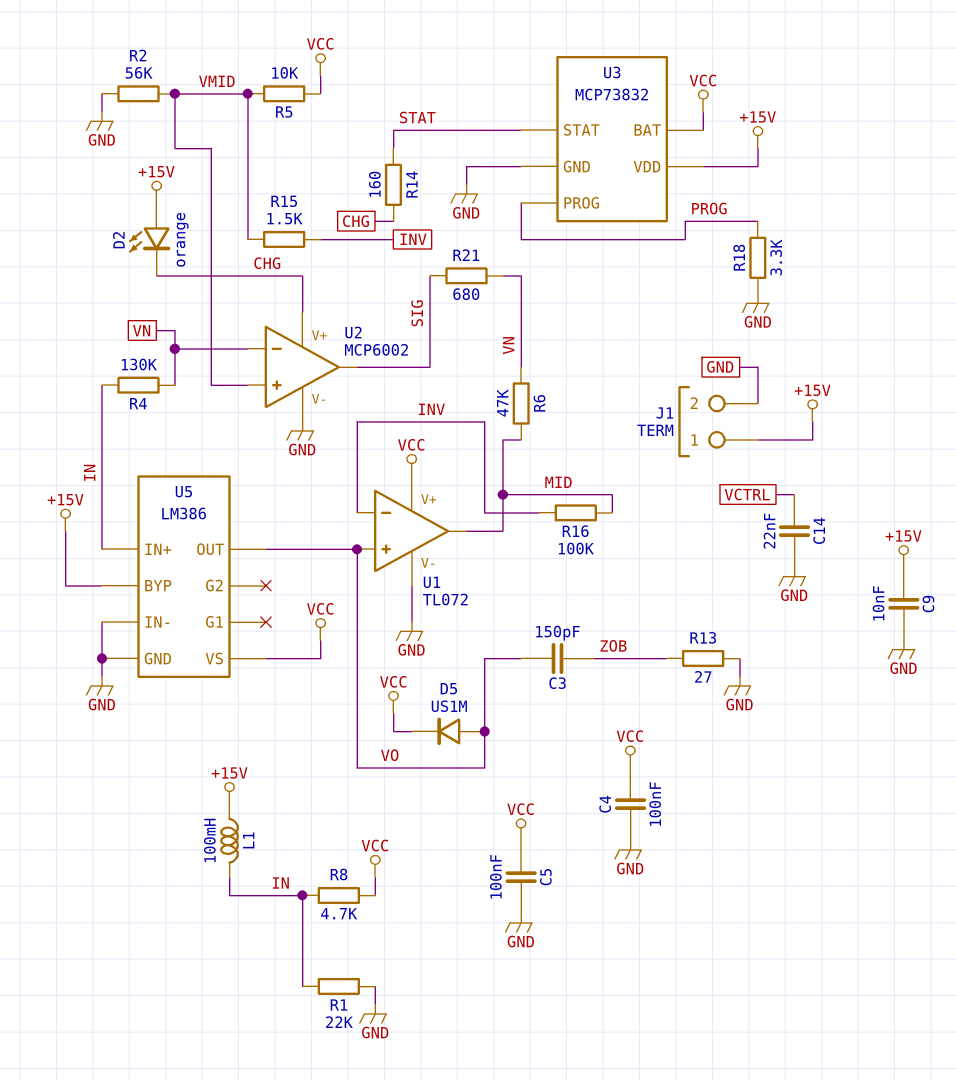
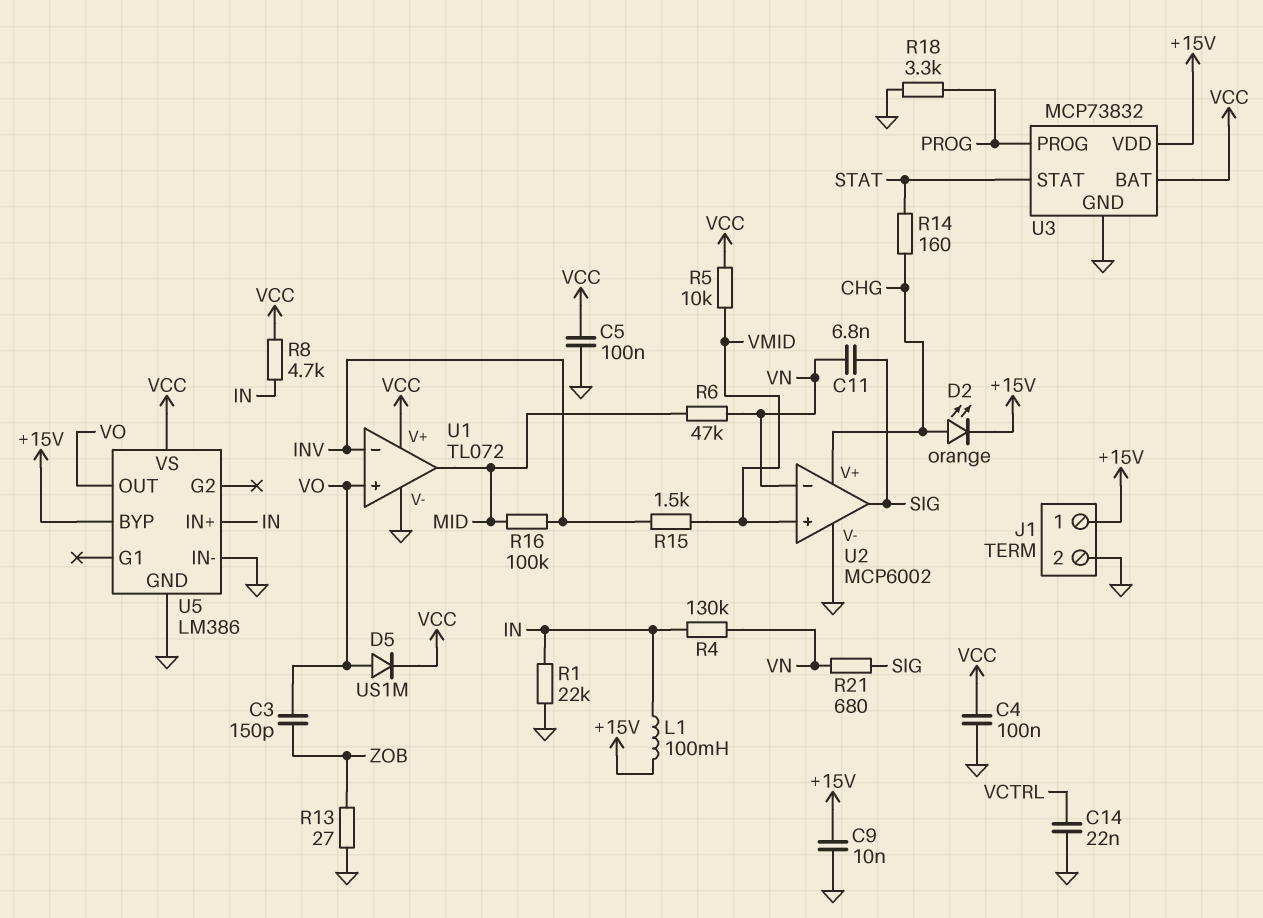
C11: none -> 6.8nF (SIG, VN)
D2: LED orange (A +15V, K CHG) -> LED orange (A CHG, K +15V)
R2: 56k (GND, VMID) -> none

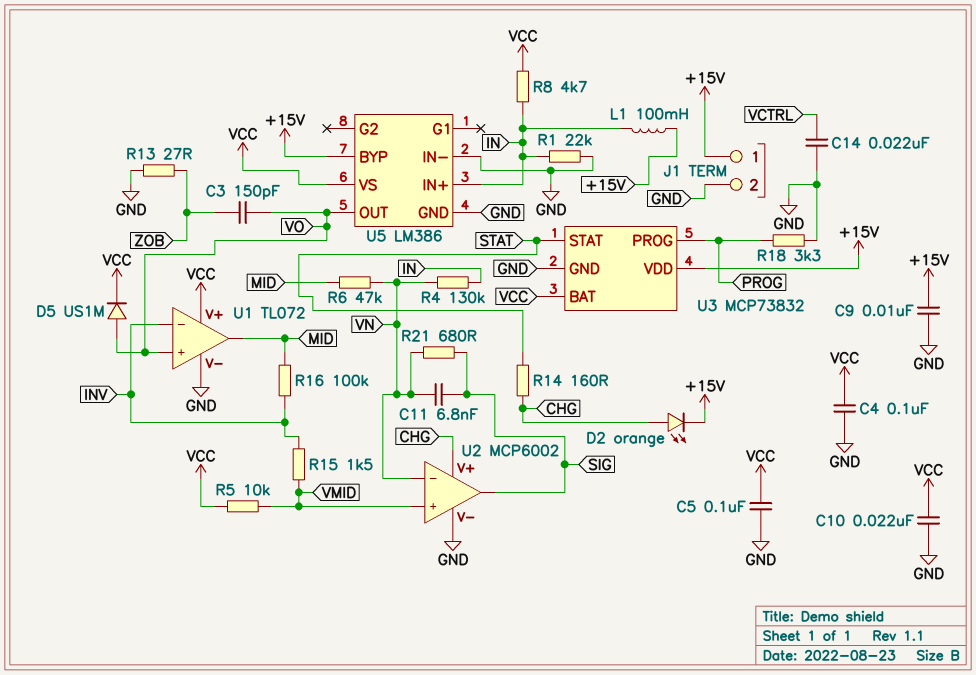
C10: none -> 22nF (GND, VCC)

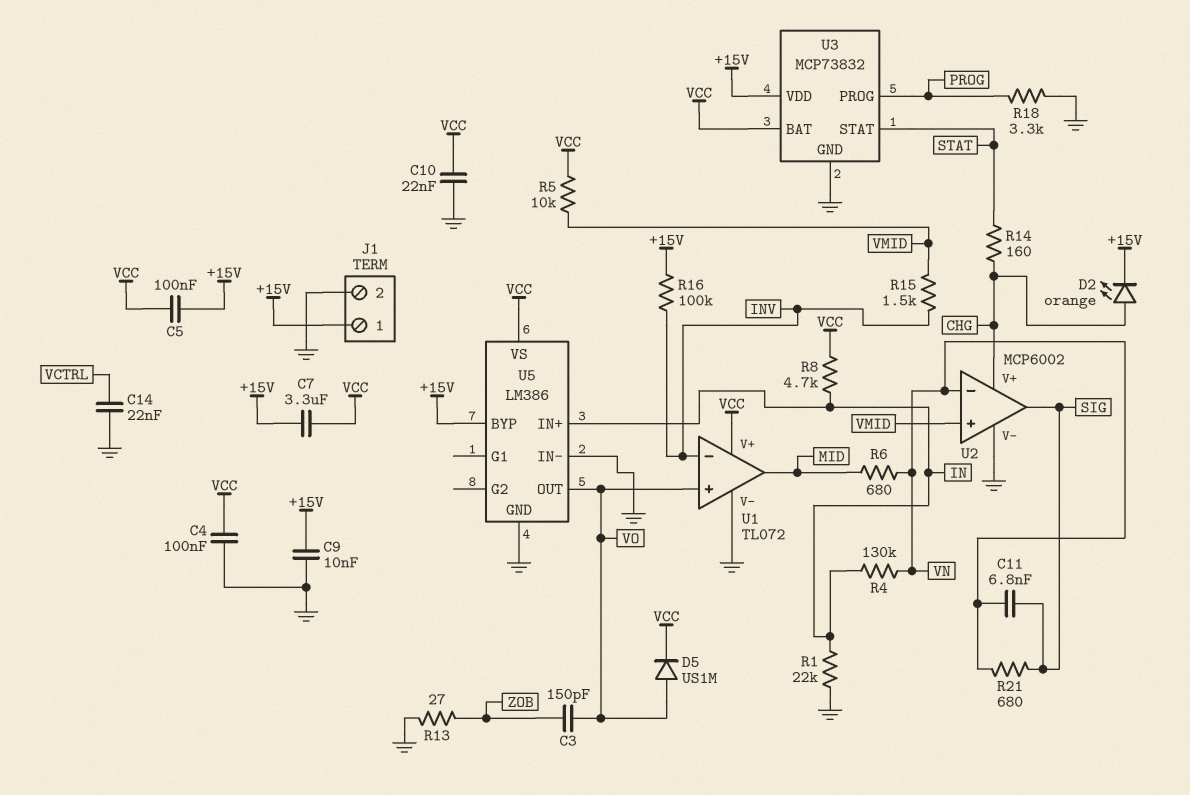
C5: 100nF (GND, VCC) -> 100nF (+15V, VCC)
C7: none -> 3.3uF (+15V, VCC)
L1: 100mH (+15V, IN) -> none
R6: 47k (MID, VN) -> 680 (MID, VN)
R16: 100k (INV, MID) -> 100k (+15V, INV)

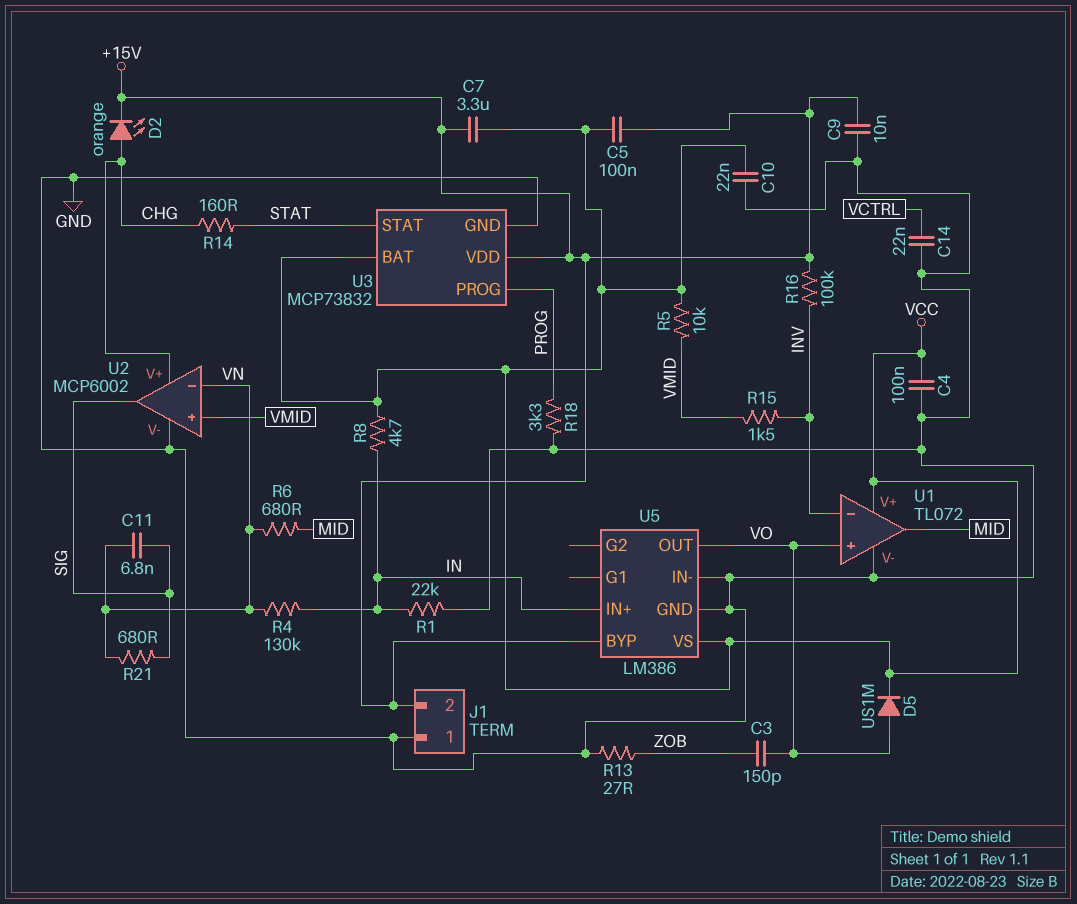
J1 pin 1: +15V -> GND
J1 pin 2: GND -> +15V

